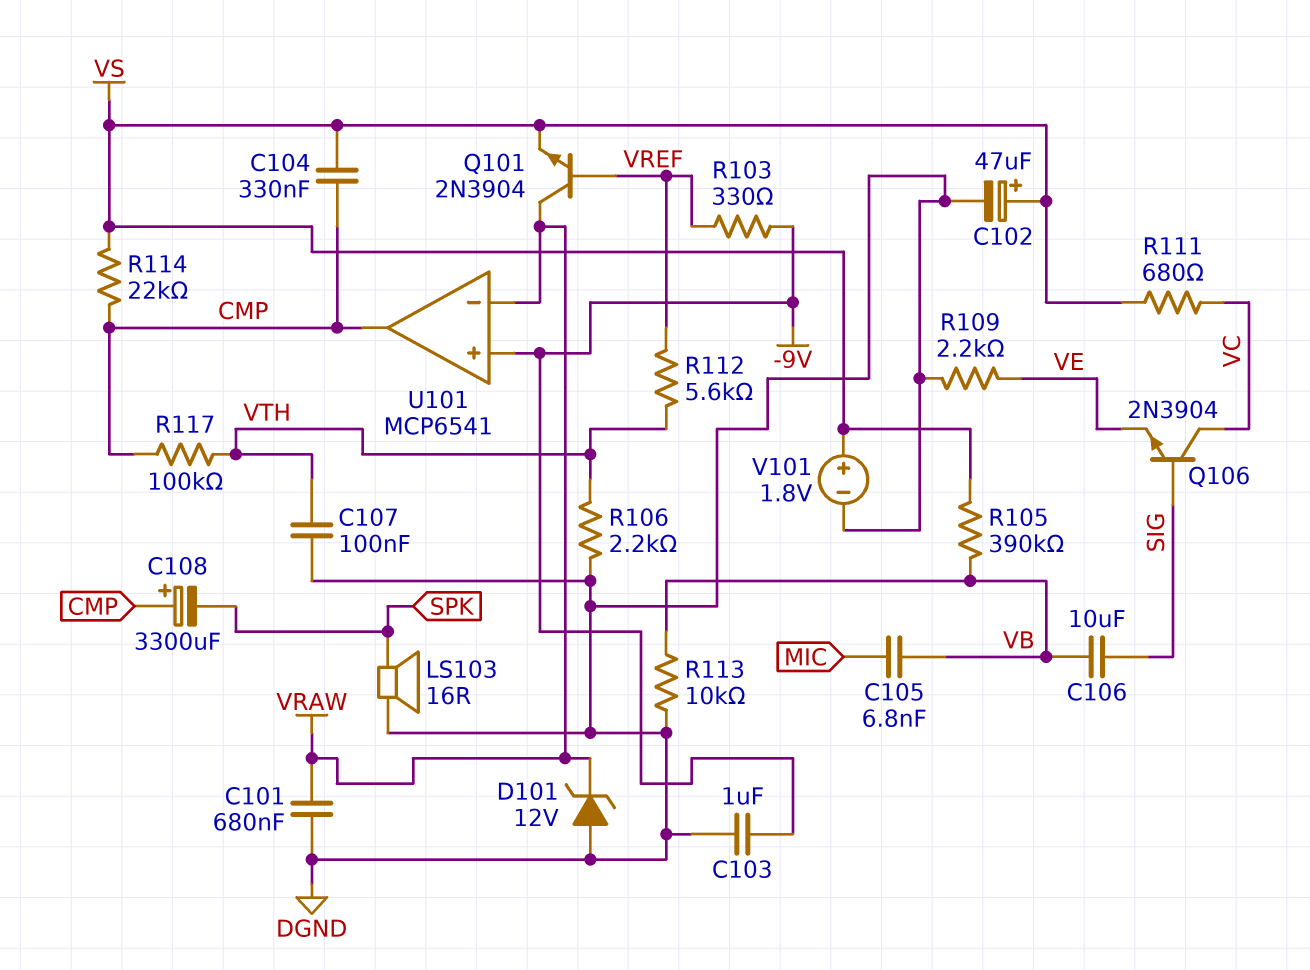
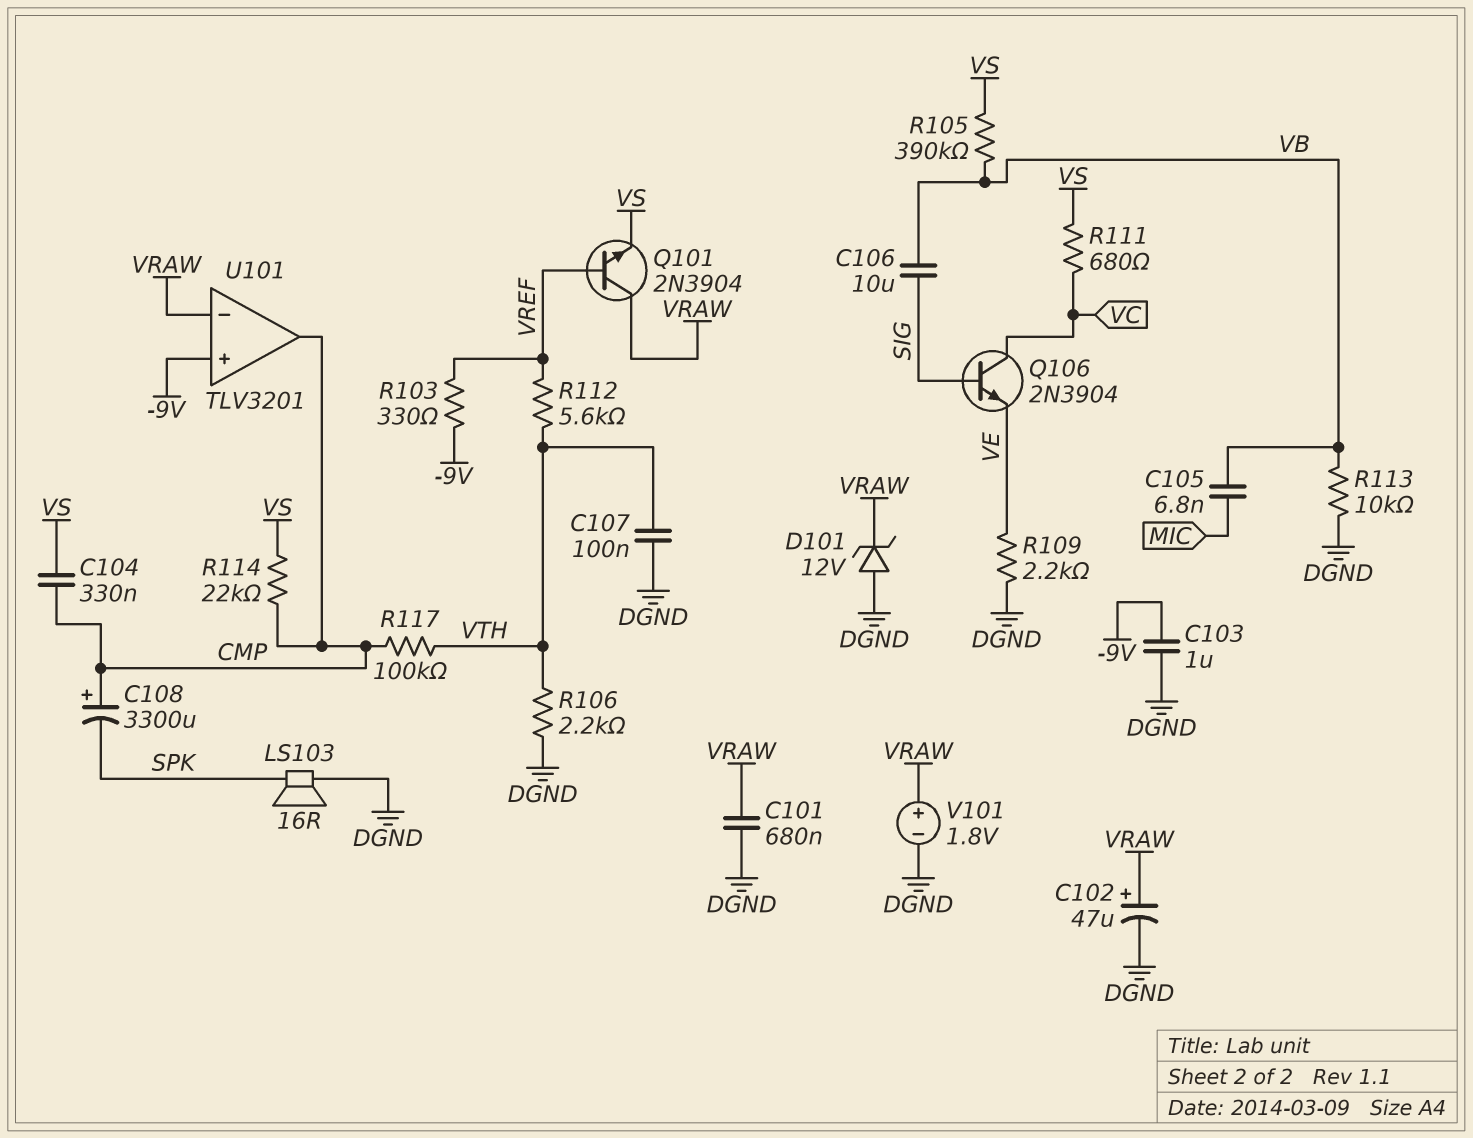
C102: 47uF (plus VS, minus DGND) -> 47uF (plus VRAW, minus DGND)
U101: MCP6541 -> TLV3201
V101: 1.8V (plus VS, minus DGND) -> 1.8V (plus VRAW, minus DGND)

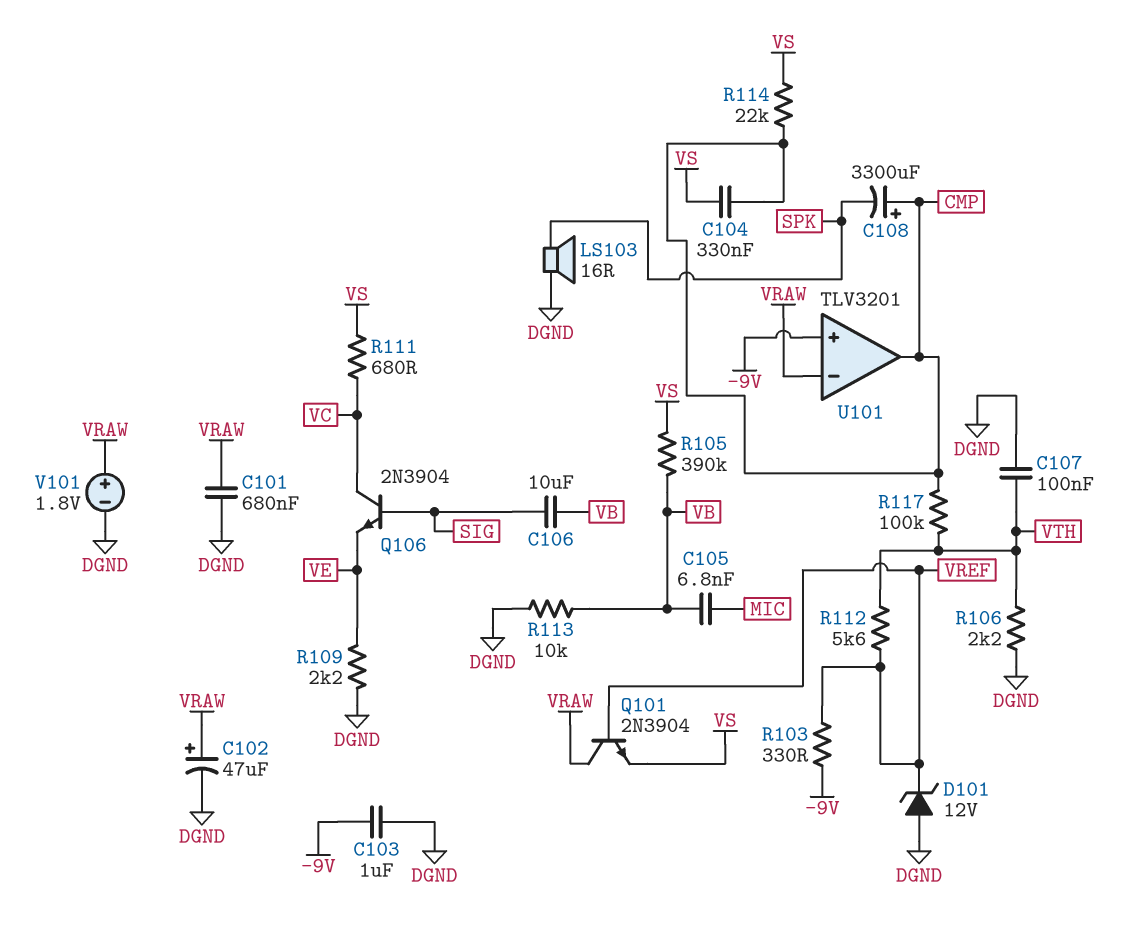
D101: zener 12V (A DGND, K VRAW) -> zener 12V (A DGND, K VREF)

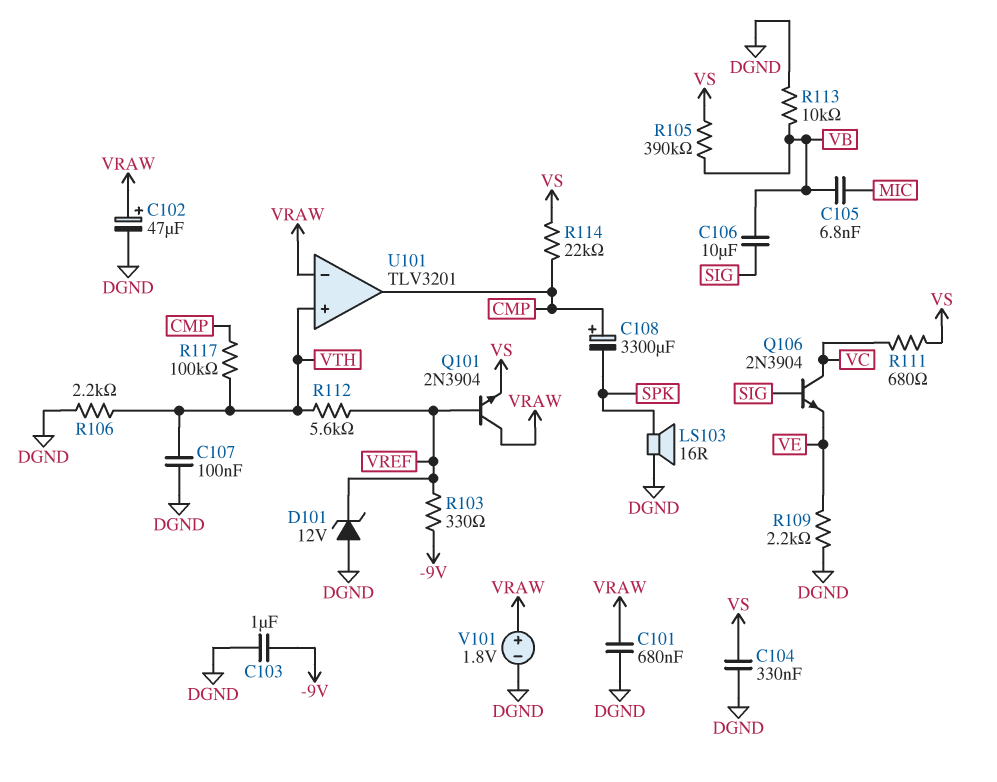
C104: 330nF (CMP, VS) -> 330nF (DGND, VS)
U101 pin in+: -9V -> VTH

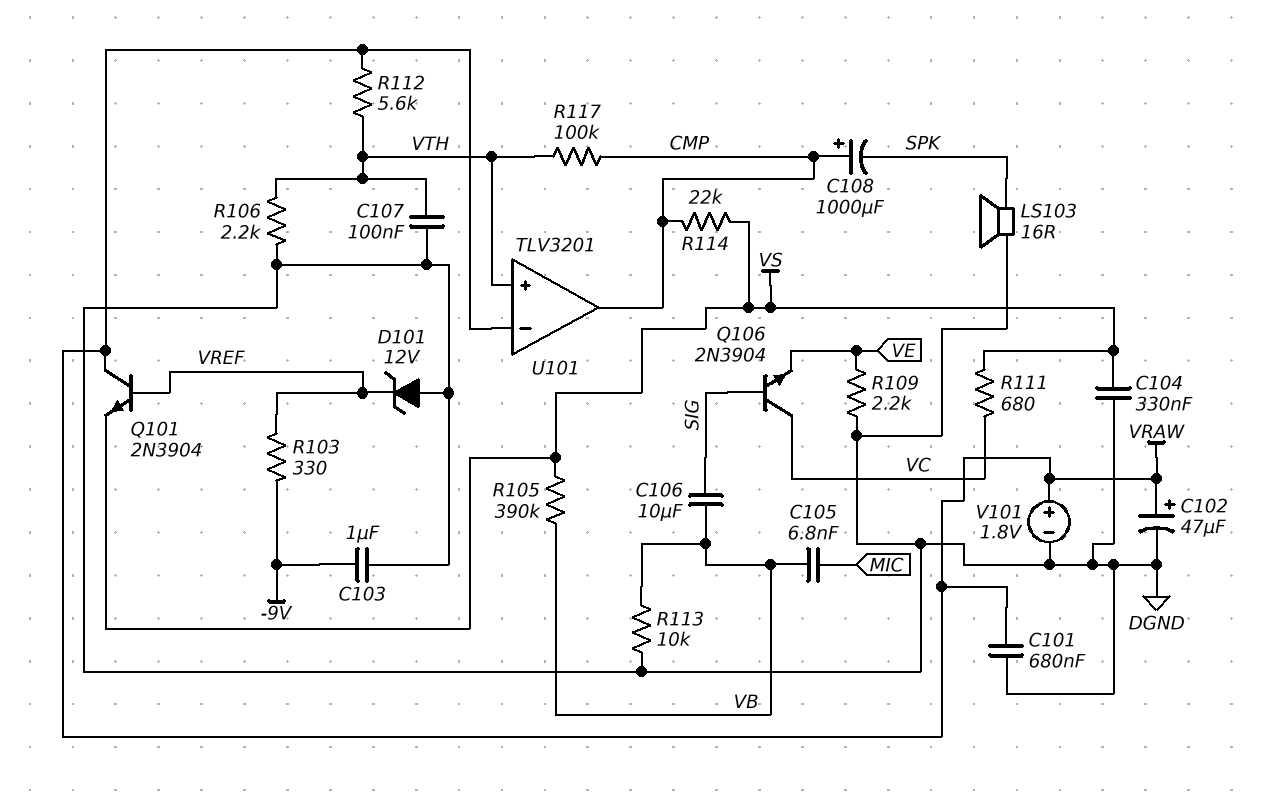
C108: 3300uF (plus CMP, minus SPK) -> 1000uF (plus CMP, minus SPK)
R112: 5.6k (VREF, VTH) -> 5.6k (VRAW, VTH)

